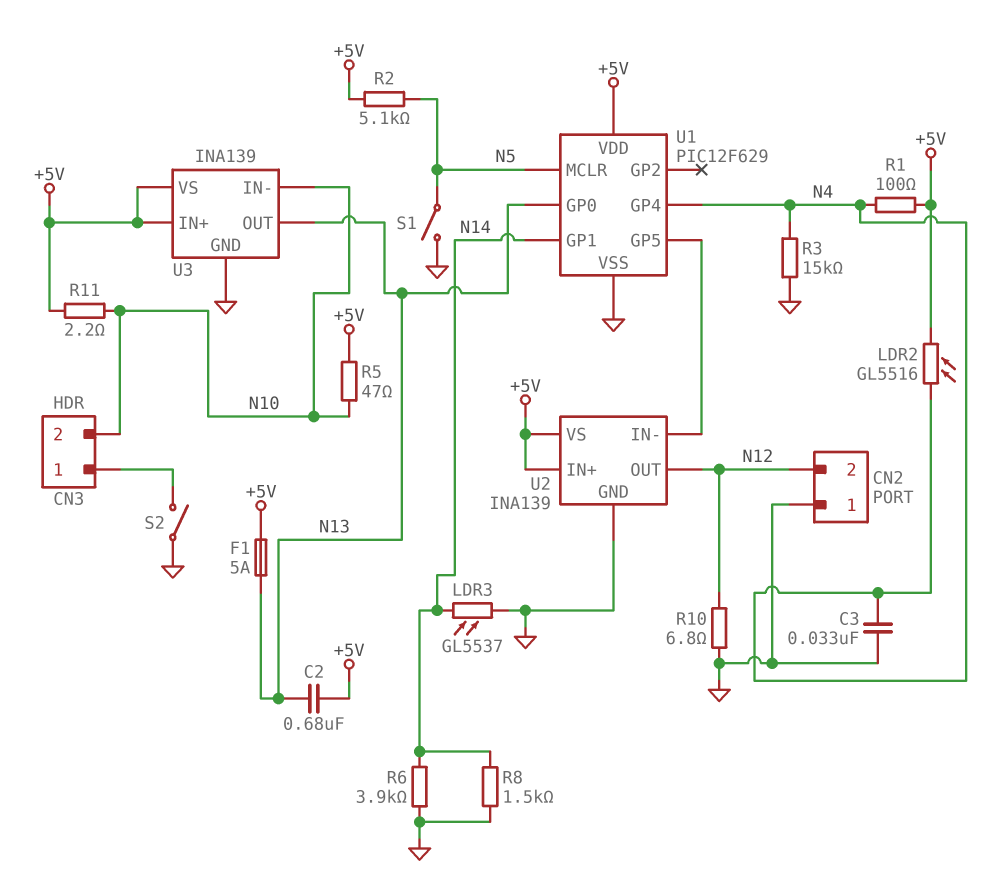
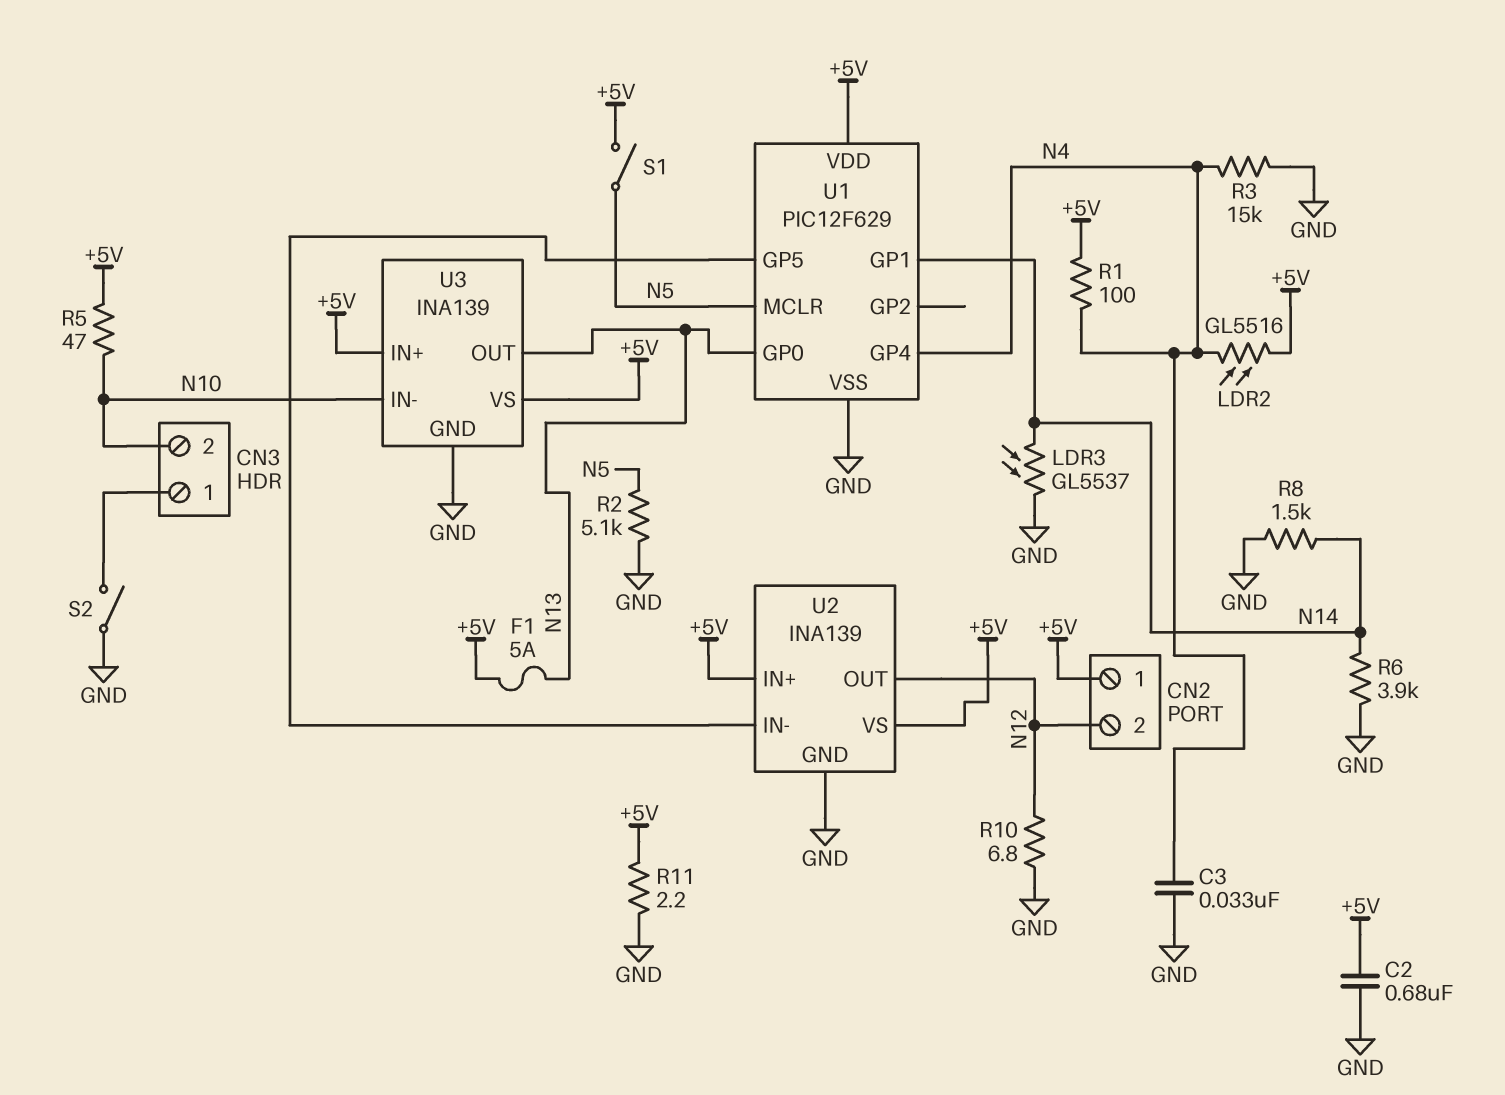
C2: 680nF (+5V, N13) -> 680nF (+5V, GND)
CN2 pin 1: GND -> +5V
R2: 5.1k (+5V, N5) -> 5.1k (GND, N5)
R11: 2.2 (+5V, N10) -> 2.2 (+5V, GND)
S1: switch (GND, N5) -> switch (+5V, N5)

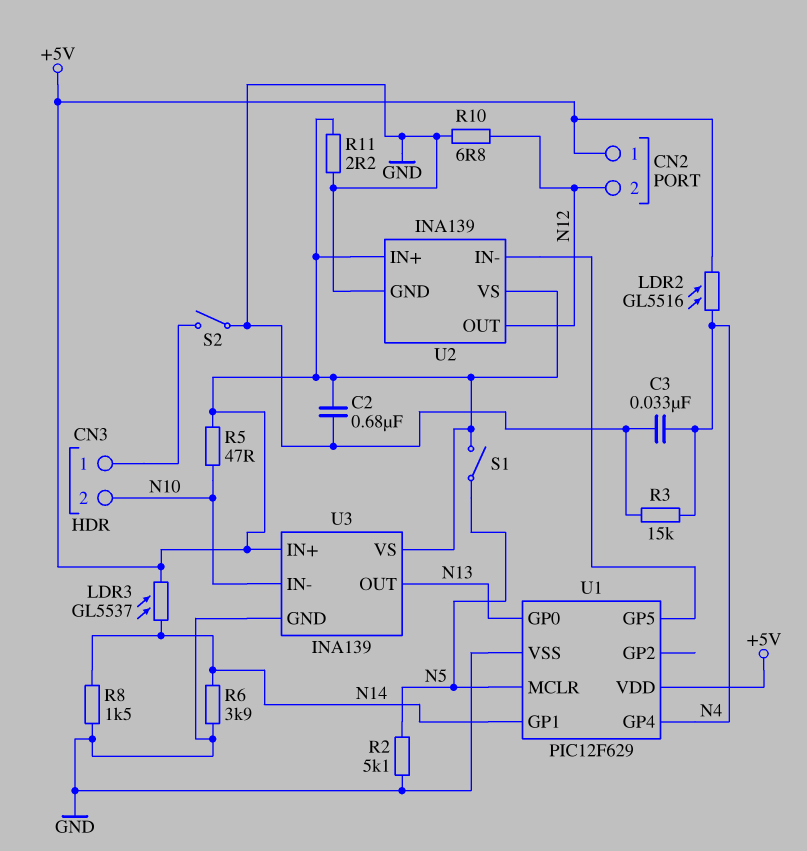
F1: 5A (+5V, N13) -> none
LDR3: GL5537 (GND, N14) -> GL5537 (+5V, N14)
R1: 100 (+5V, N4) -> none

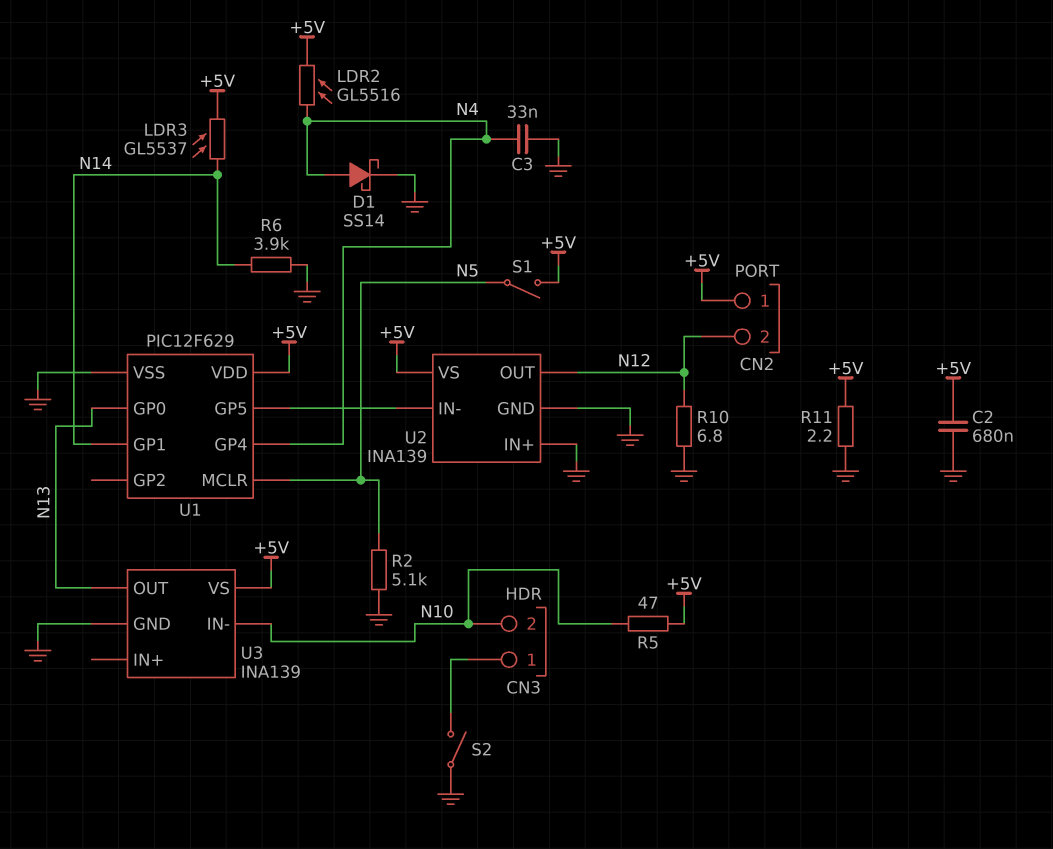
D1: none -> schottky SS14 (A N4, K GND)
R3: 15k (GND, N4) -> none
R8: 1.5k (GND, N14) -> none
U2 pin IN+: +5V -> GND
U3 pin IN+: +5V -> none

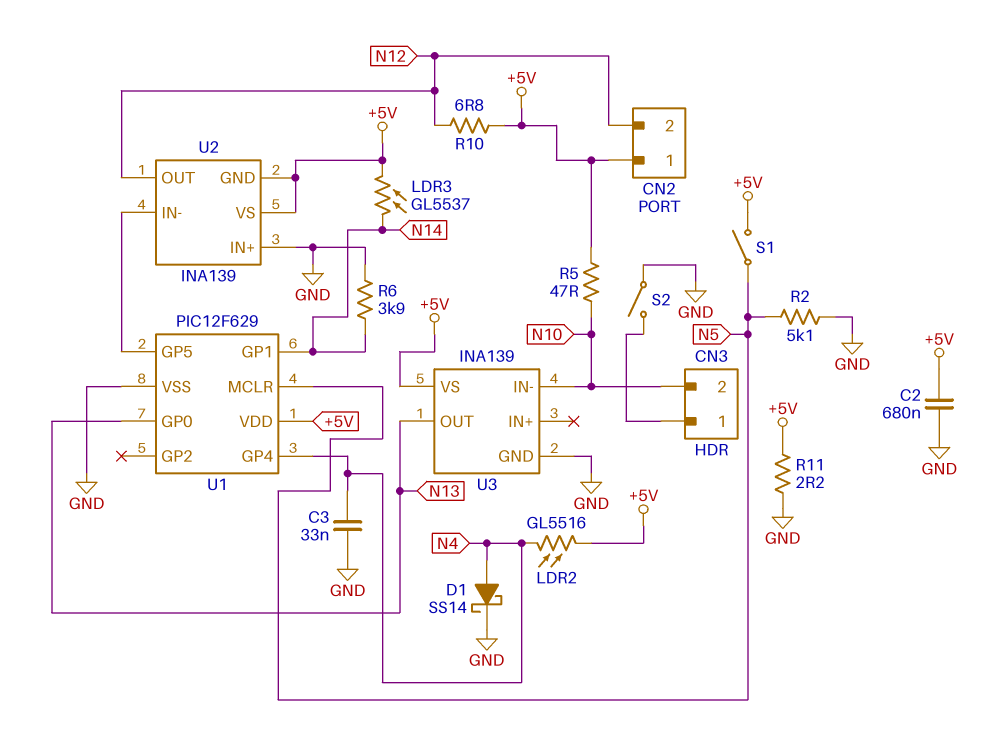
R10: 6.8 (GND, N12) -> 6.8 (+5V, N12)
U2 pin GND: GND -> +5V

